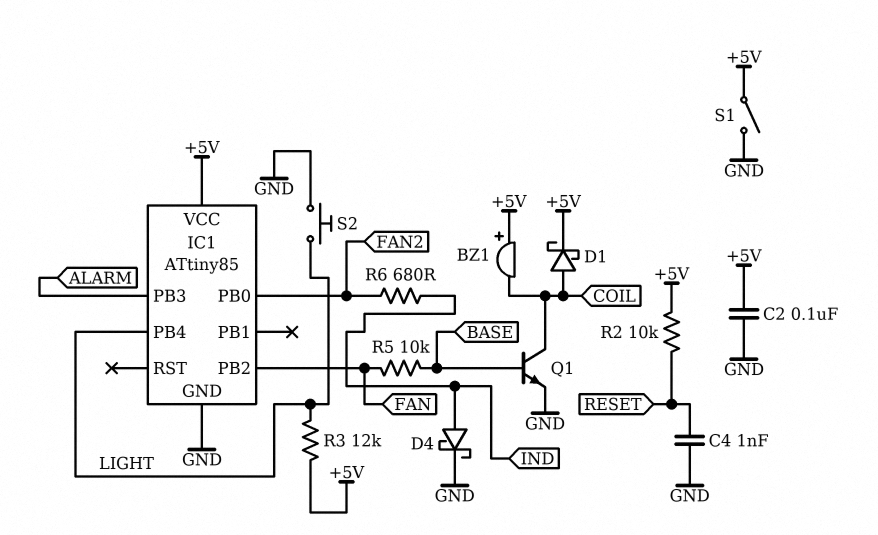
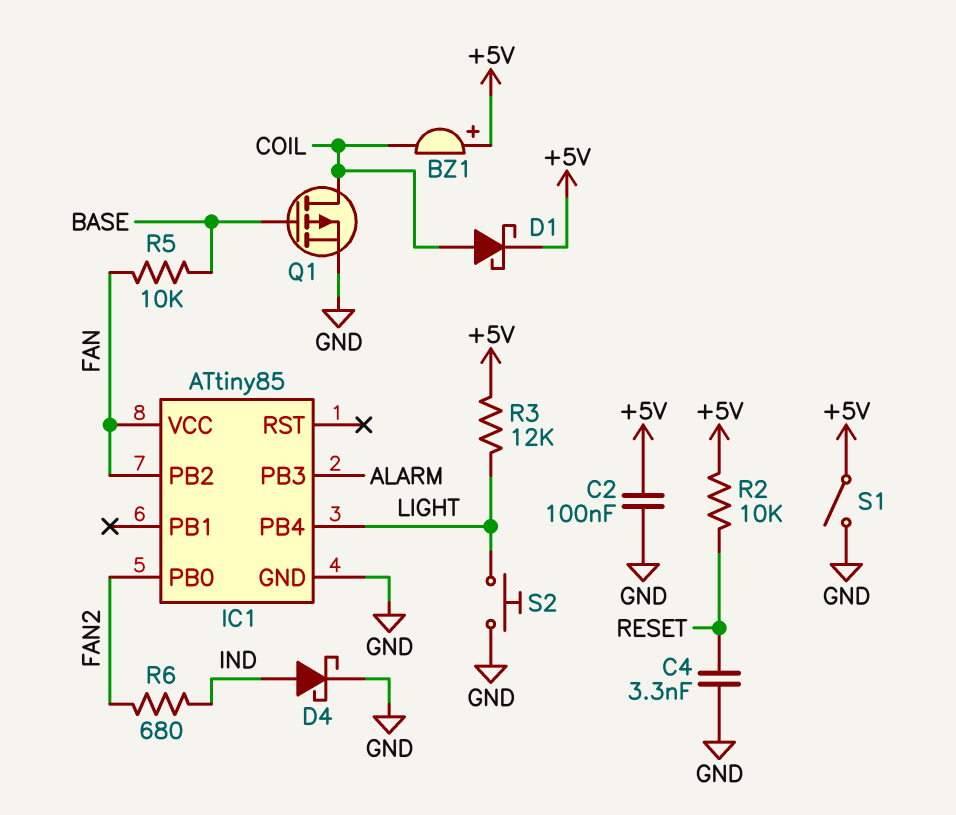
C4: 1nF (GND, RESET) -> 3.3nF (GND, RESET)
IC1 pin VCC: +5V -> FAN
Q1: NPN (B BASE, C COIL, E GND) -> PMOS (G BASE, D COIL, S GND)

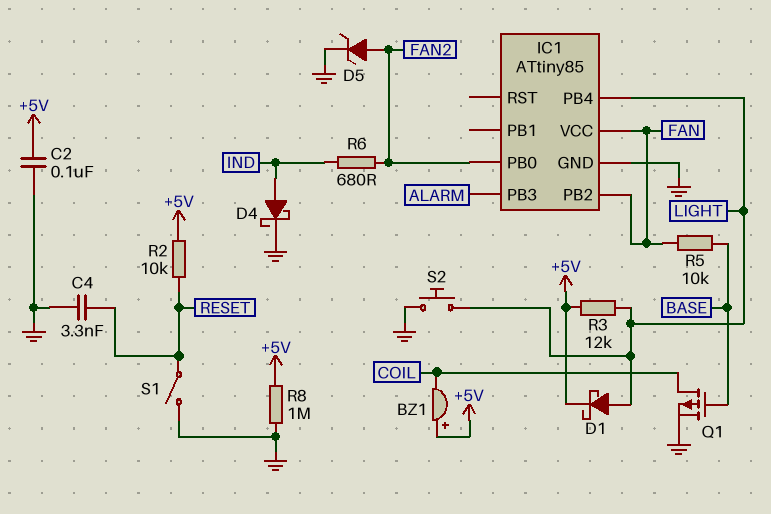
D1: schottky (A COIL, K +5V) -> schottky (A LIGHT, K +5V)
D5: none -> zener (A FAN2, K GND)
R8: none -> 1M (+5V, GND)
S1: switch (+5V, GND) -> switch (GND, RESET)

